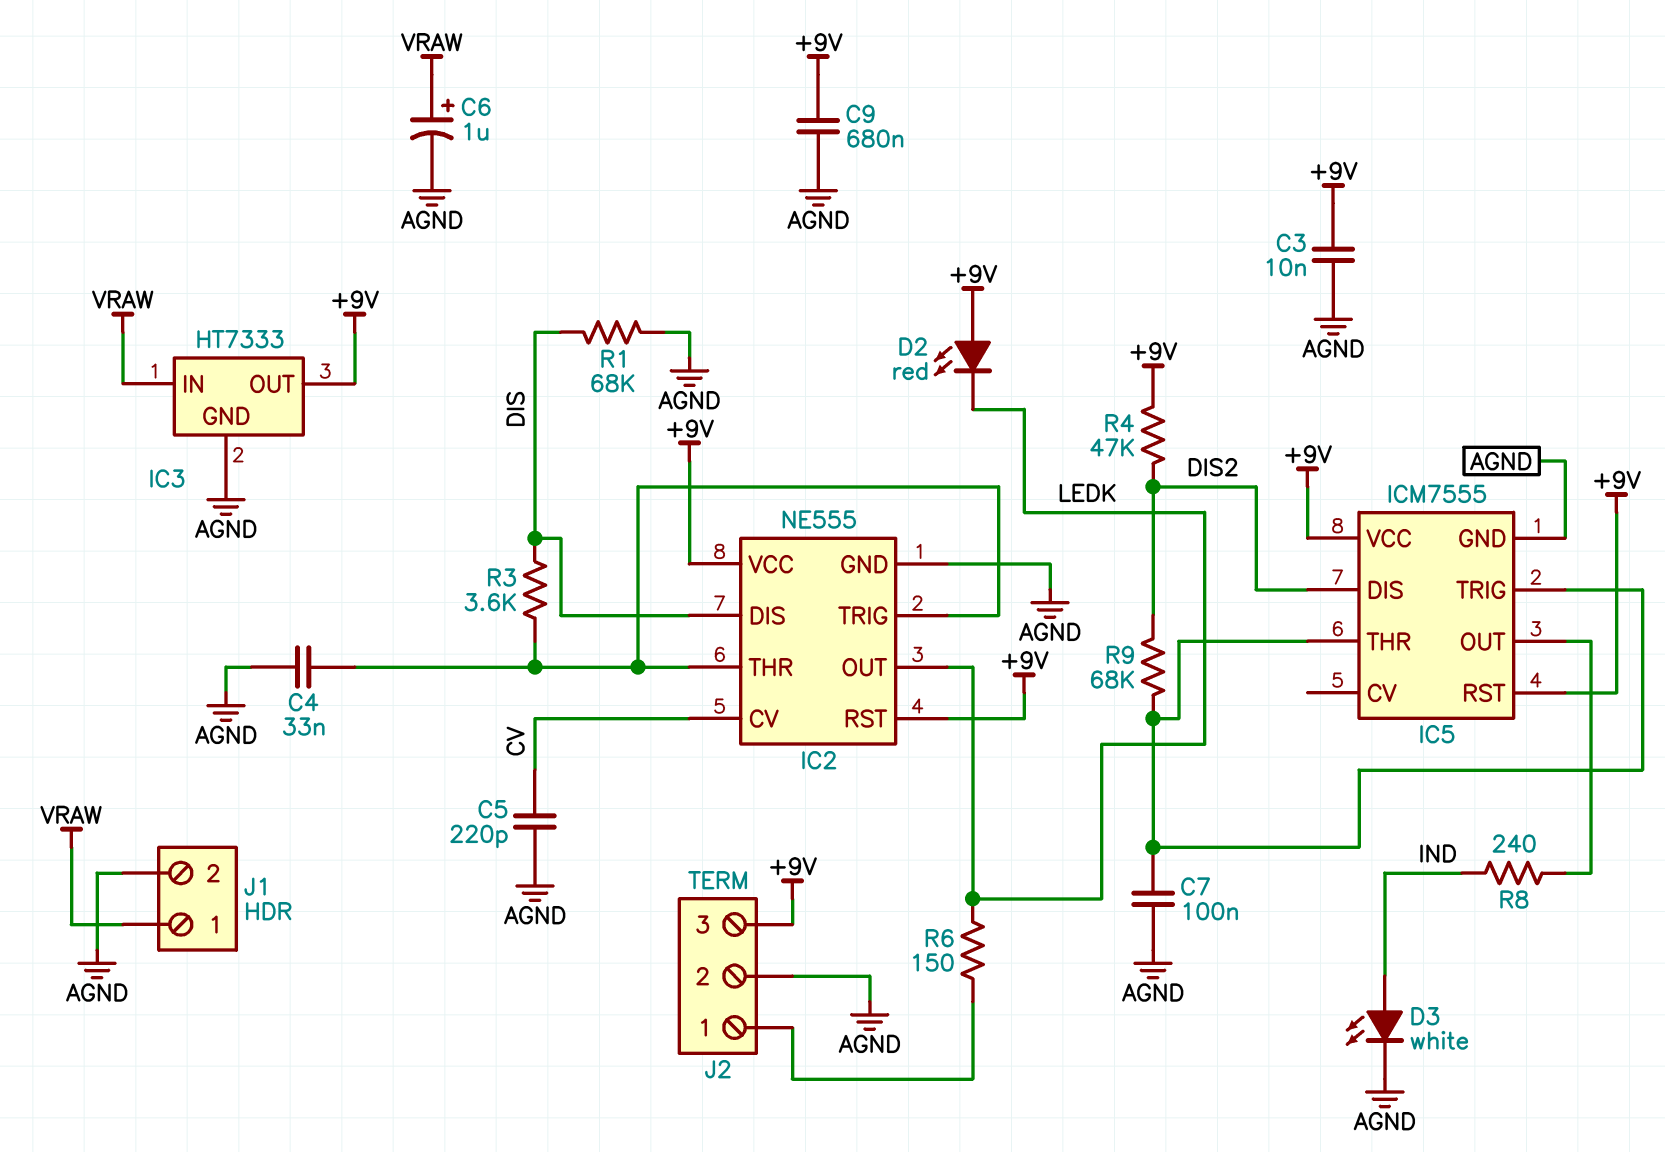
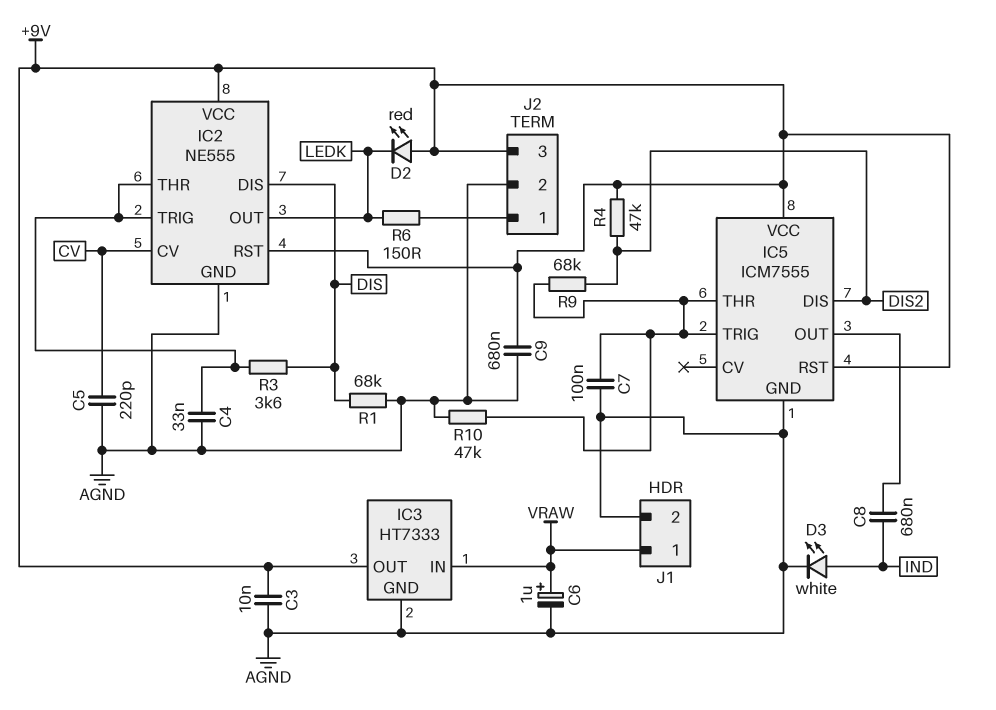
C8: none -> 680nF (IC5/OUT, IND)
R8: 240 (IC5/OUT, IND) -> none
R10: none -> 47k (AGND, IC5/THR)

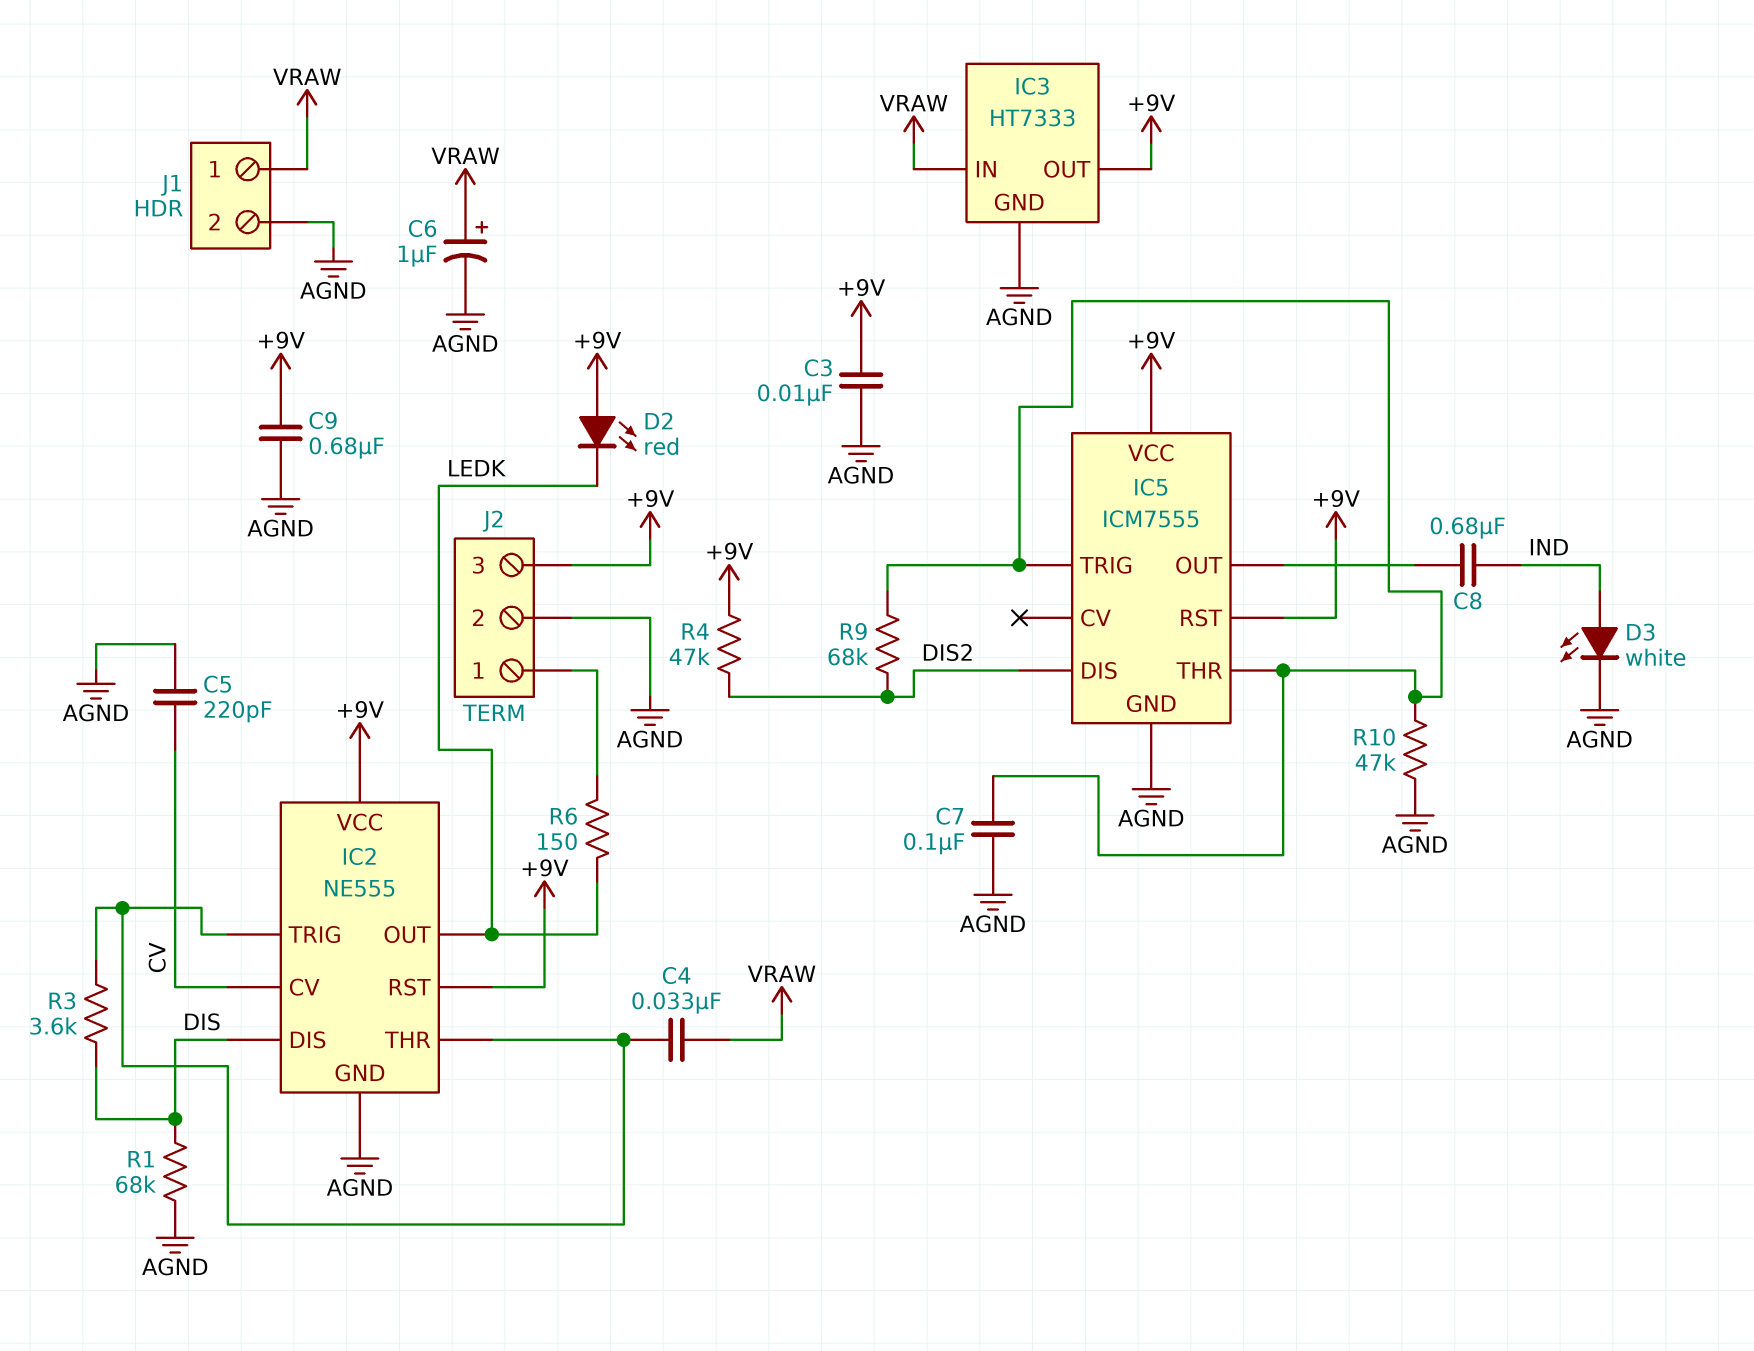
C4: 33nF (AGND, IC2/THR) -> 33nF (IC2/THR, VRAW)

